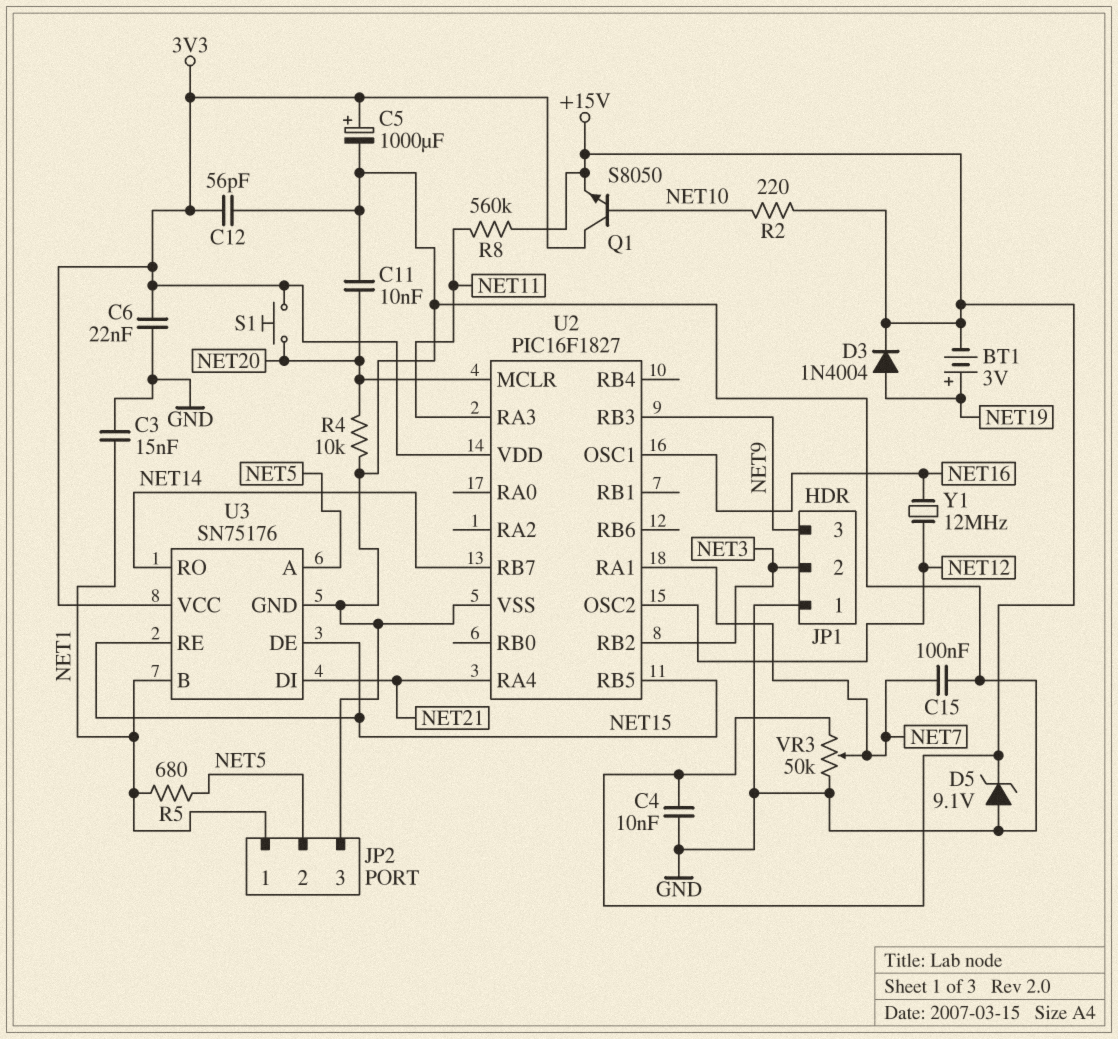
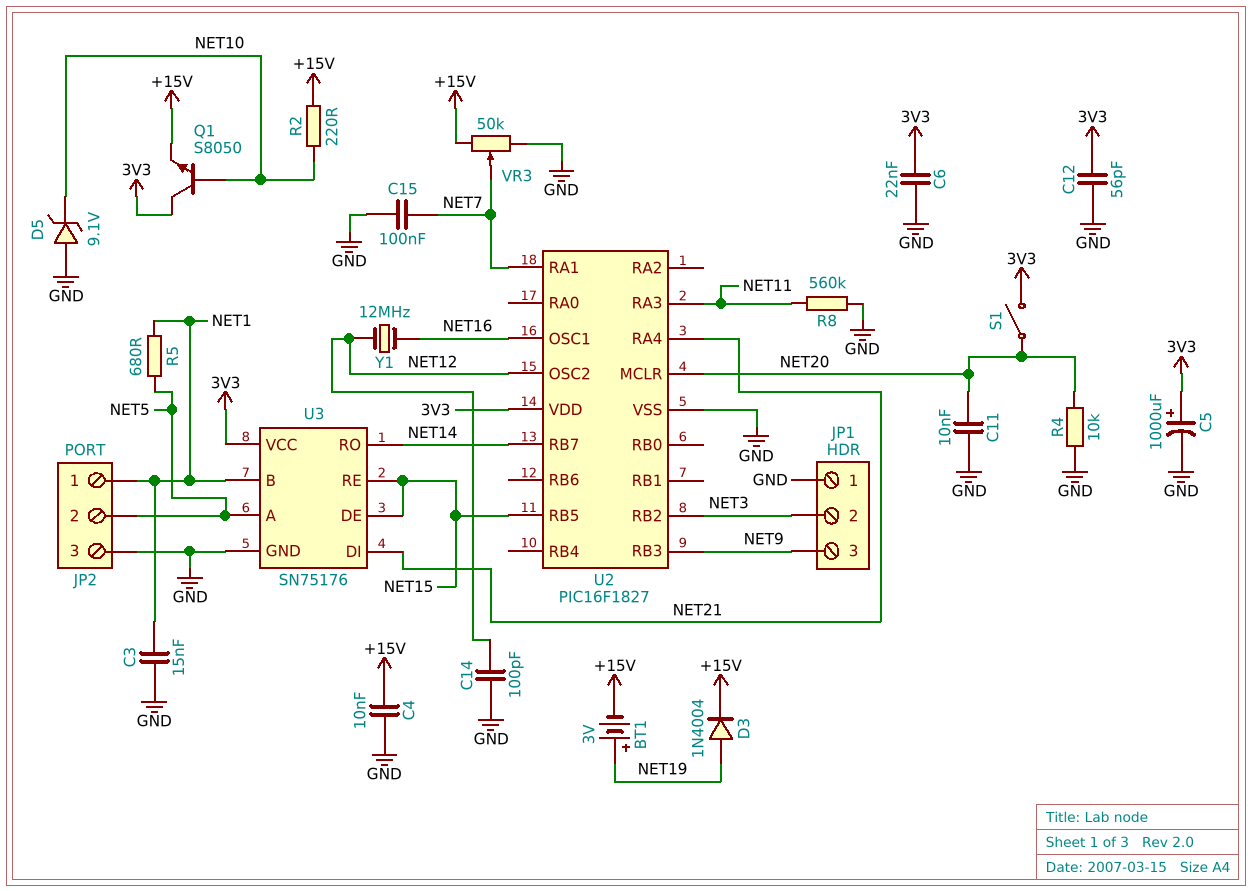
C14: none -> 100pF (GND, NET12)
D5: zener 9.1V (A GND, K +15V) -> zener 9.1V (A GND, K NET10)
R8: 560k (+15V, NET11) -> 560k (GND, NET11)
S1: button (3V3, NET20) -> switch (3V3, NET20)

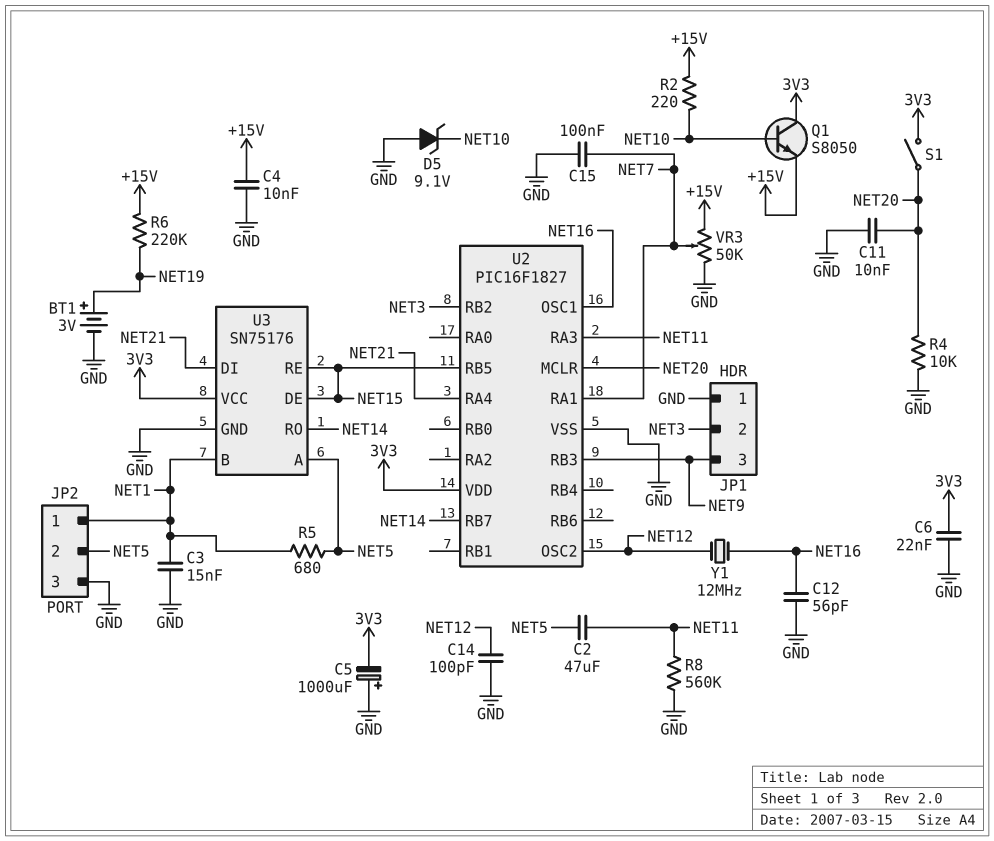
BT1: 3V (plus NET19, minus +15V) -> 3V (plus NET19, minus GND)
C2: none -> 47uF (NET5, NET11)
C5: 1000uF (plus 3V3, minus GND) -> 1000uF (plus GND, minus 3V3)
C12: 56pF (3V3, GND) -> 56pF (GND, NET16)
D3: diode 1N4004 (A NET19, K +15V) -> none
R6: none -> 220k (+15V, NET19)

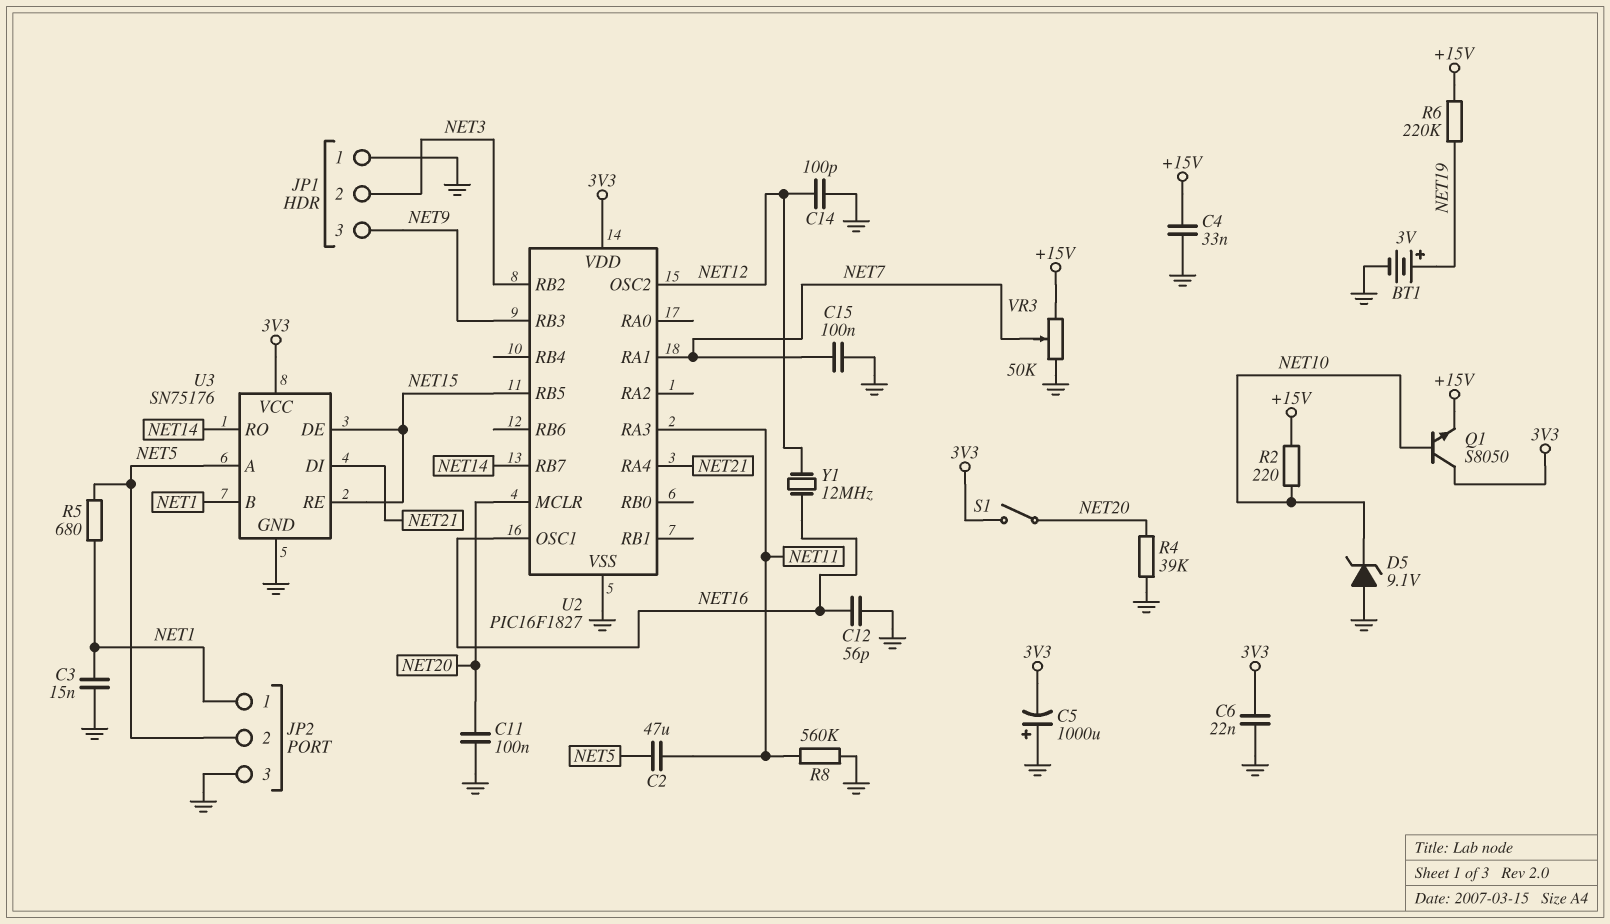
C4: 10nF (+15V, GND) -> 33nF (+15V, GND)
C11: 10nF (GND, NET20) -> 100nF (GND, NET20)
R4: 10k (GND, NET20) -> 39k (GND, NET20)

